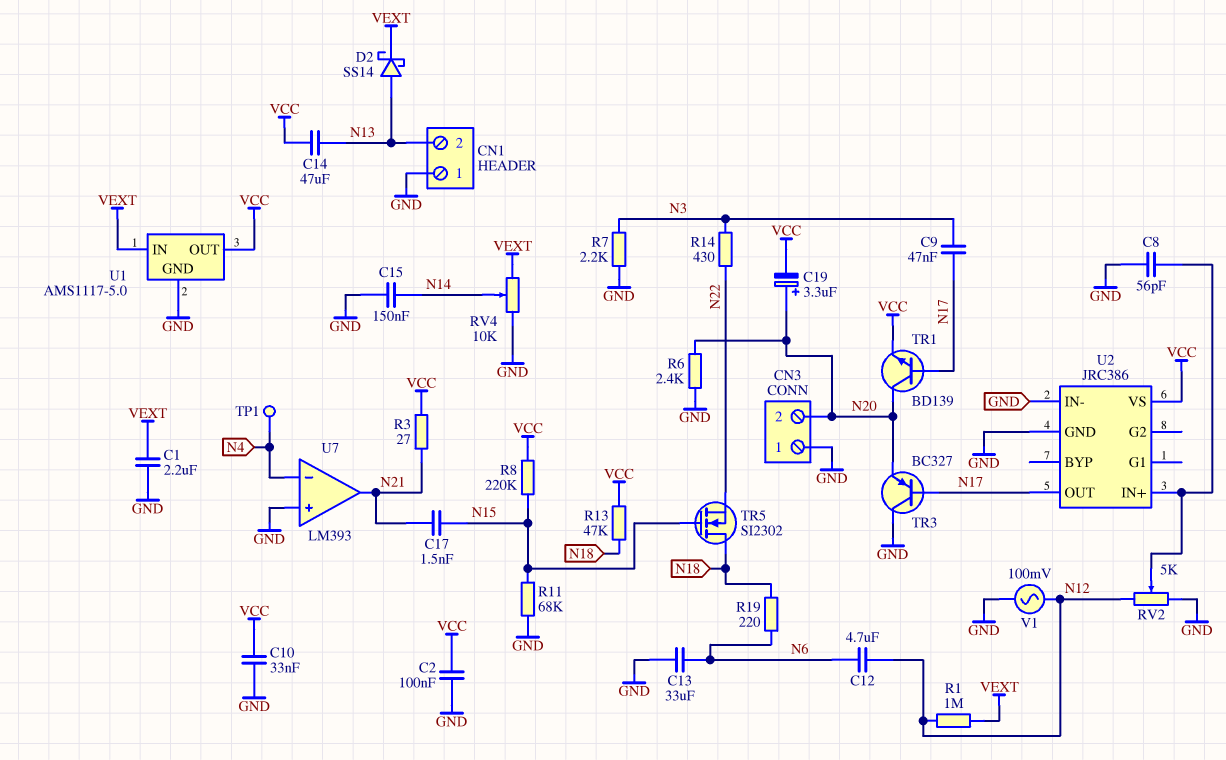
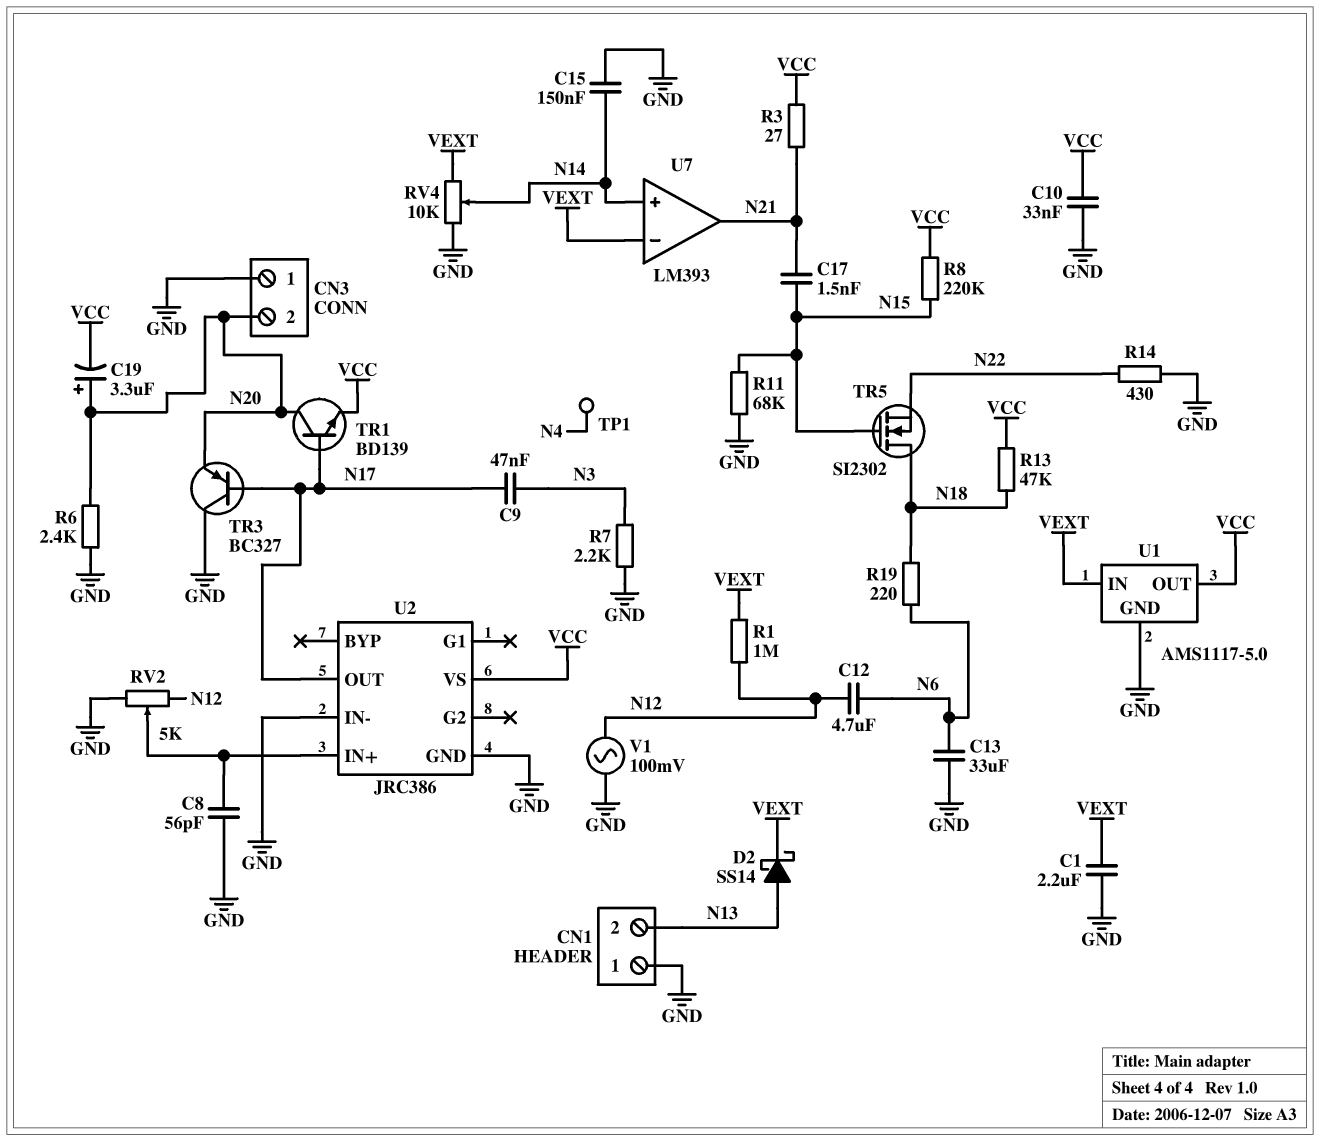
C2: 100nF (GND, VCC) -> none
C14: 47uF (N13, VCC) -> none
R14: 430 (N3, N22) -> 430 (GND, N22)
U7 pin in+: GND -> N14
U7 pin in-: N4 -> VEXT

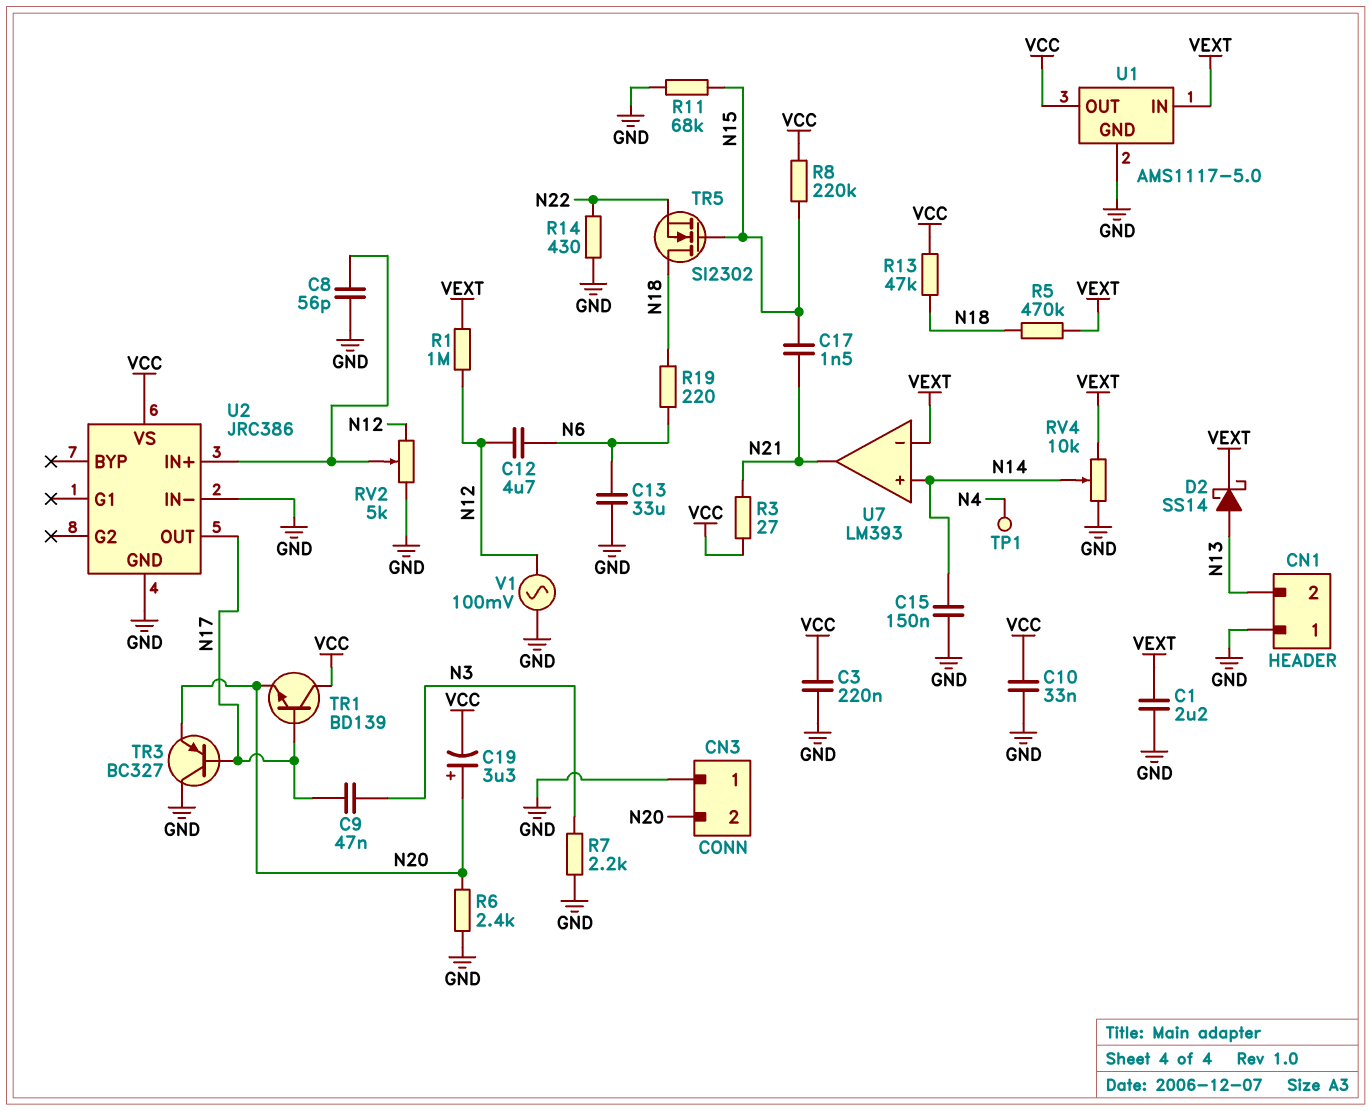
C3: none -> 220nF (GND, VCC)
R5: none -> 470k (N18, VEXT)
TR1: NPN BD139 (B N17, C N20, E VCC) -> NPN BD139 (B N17, C VCC, E N20)

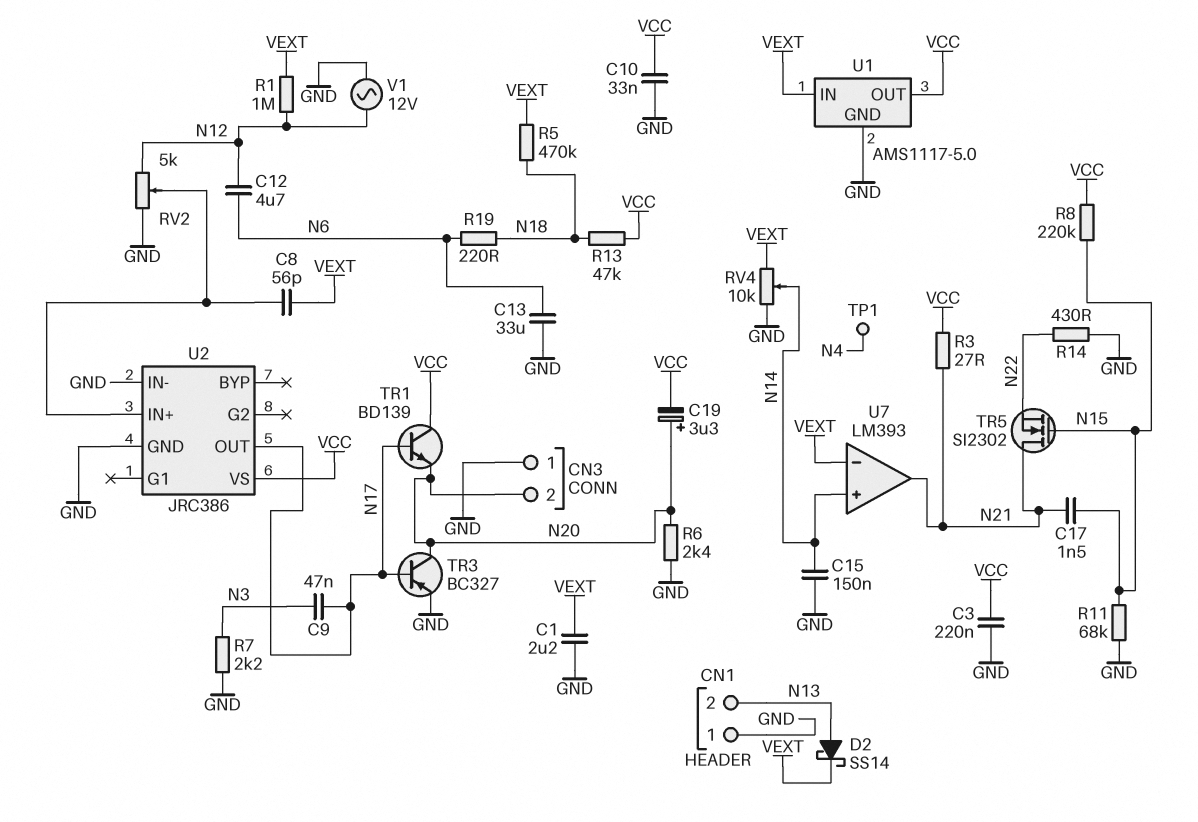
C8: 56pF (GND, U2/IN+) -> 56pF (U2/IN+, VEXT)
TR3: PNP BC327 (B N17, C GND, E N20) -> PNP BC327 (B N17, C N20, E GND)
TR5: NMOS SI2302 (G N15, D N18, S N22) -> NMOS SI2302 (G N15, D N21, S N22)
V1: AC 100mV (GND, N12) -> AC 12V (GND, N12)

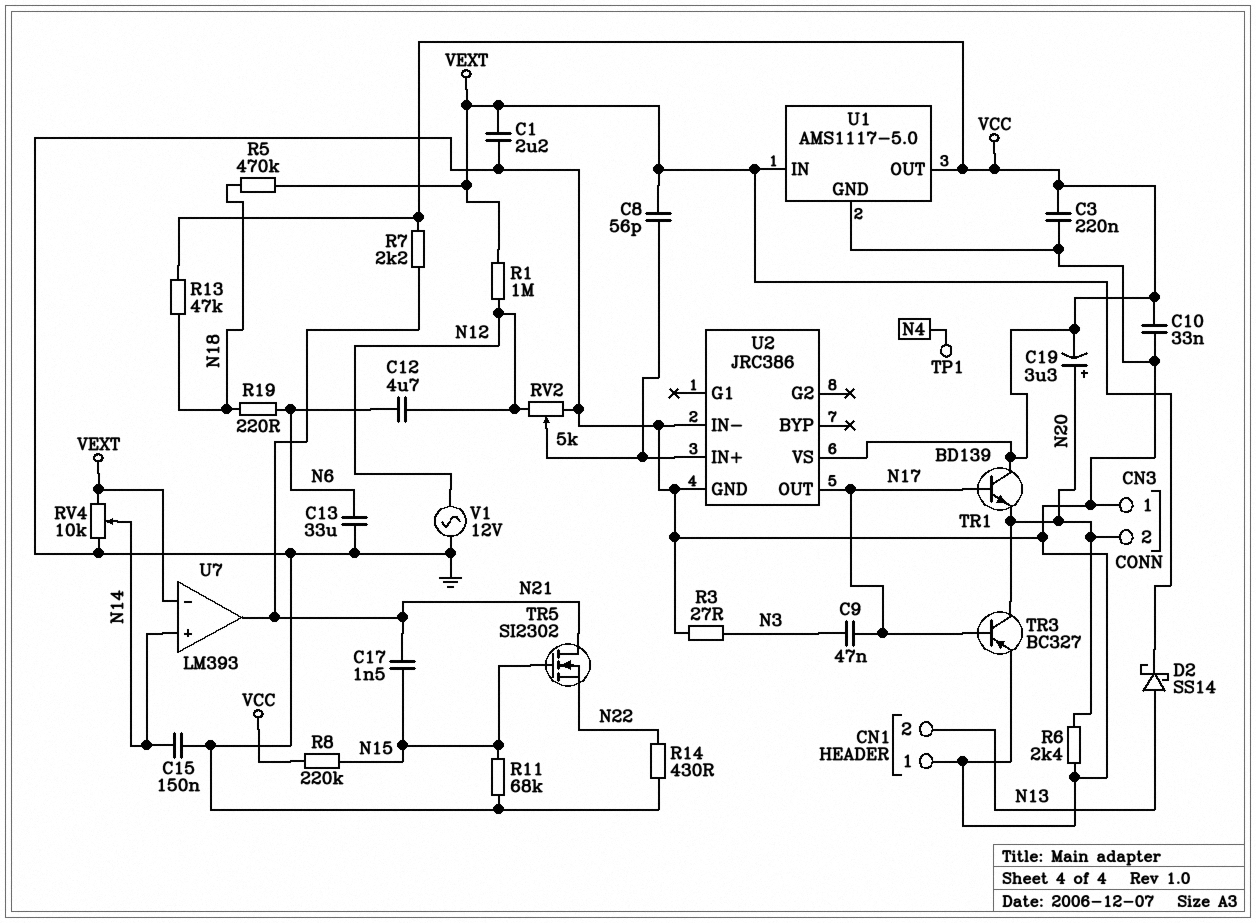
R3: 27 (N21, VCC) -> 27 (GND, N3)
R7: 2.2k (GND, N3) -> 2.2k (N21, VCC)

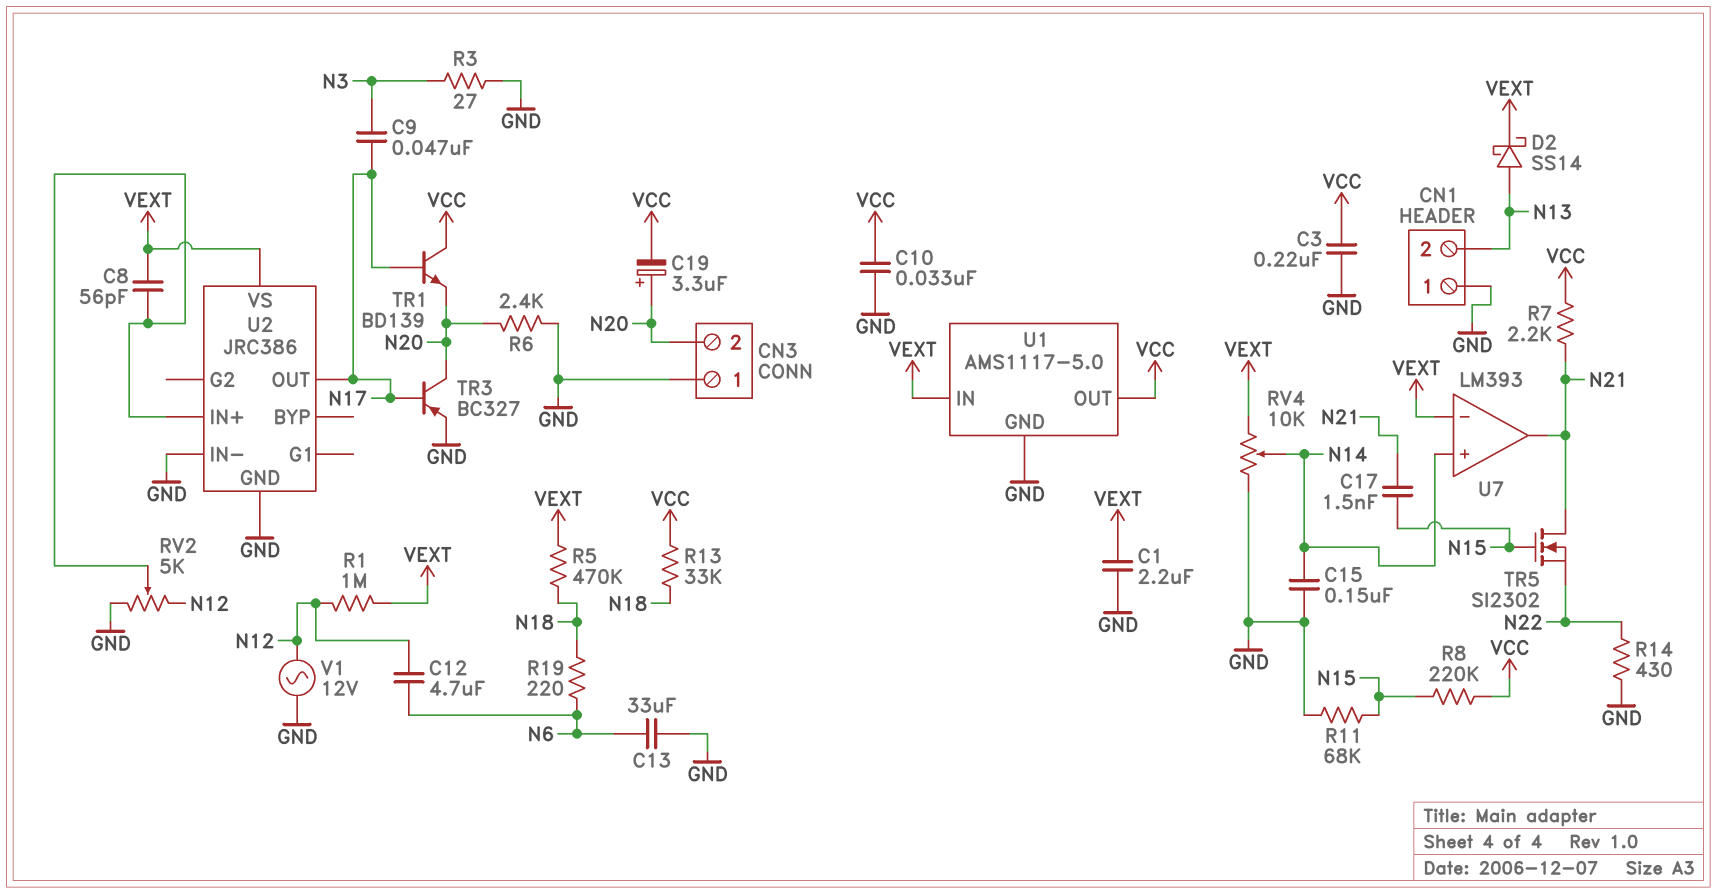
R13: 47k (N18, VCC) -> 33k (N18, VCC)
TP1: test point (N4) -> none
U2 pin VS: VCC -> VEXT

